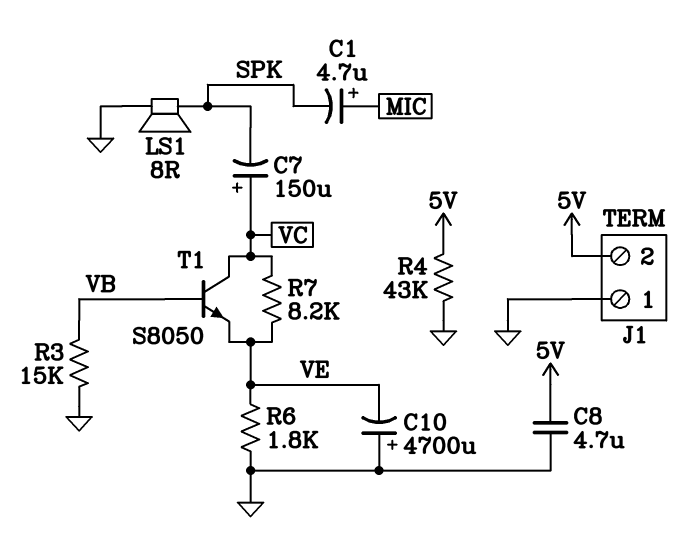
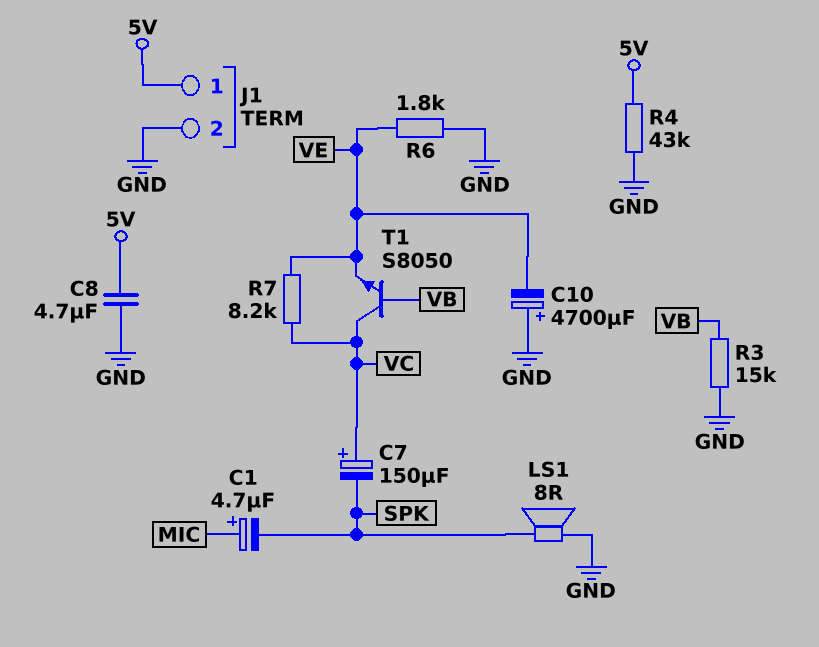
J1 pin 1: GND -> 5V
J1 pin 2: 5V -> GND

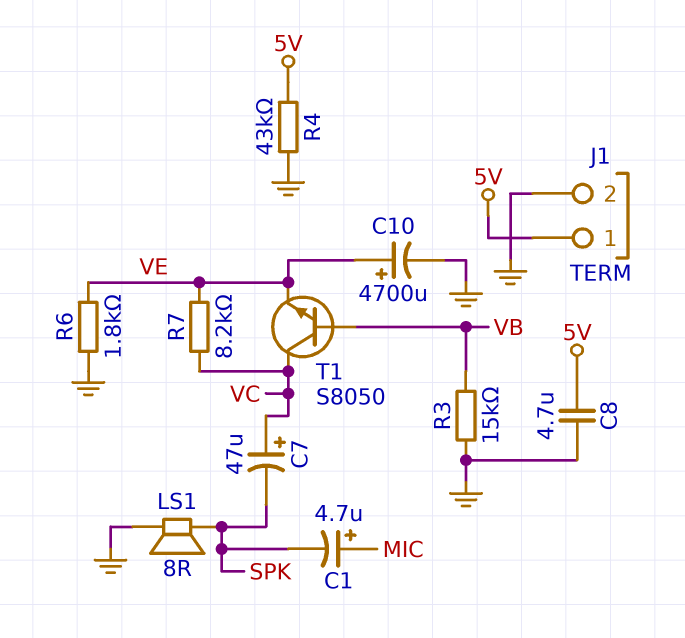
C7: 150uF (plus VC, minus SPK) -> 47uF (plus VC, minus SPK)
C10: 4700uF (plus GND, minus VE) -> 4700uF (plus VE, minus GND)

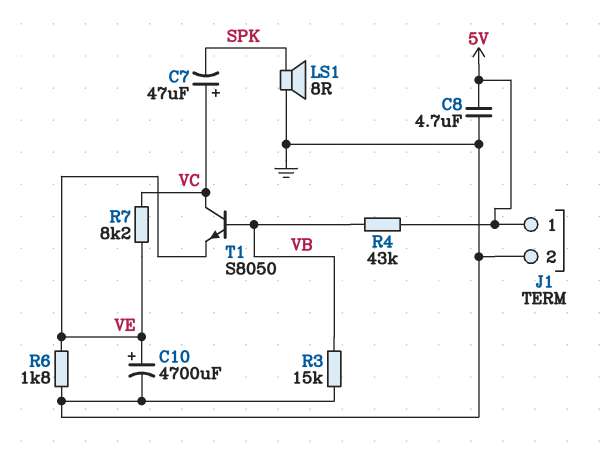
C1: 4.7uF (plus MIC, minus SPK) -> none
R4: 43k (5V, GND) -> 43k (5V, VB)

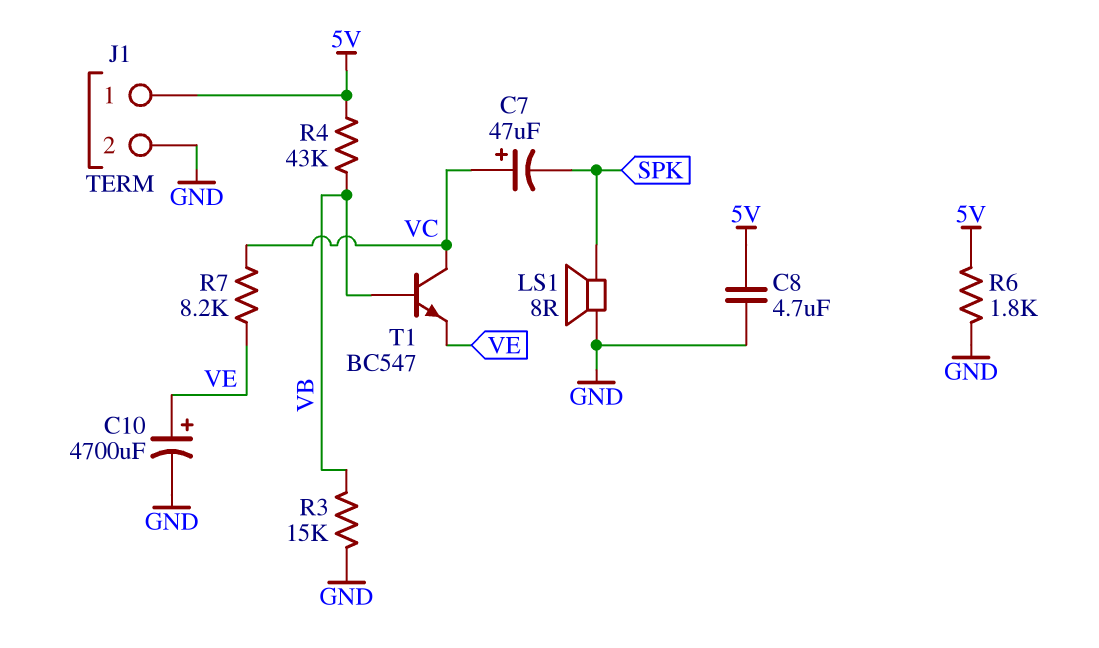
R6: 1.8k (GND, VE) -> 1.8k (5V, GND)
T1: NPN S8050 (B VB, C VC, E VE) -> NPN BC547 (B VB, C VC, E VE)

